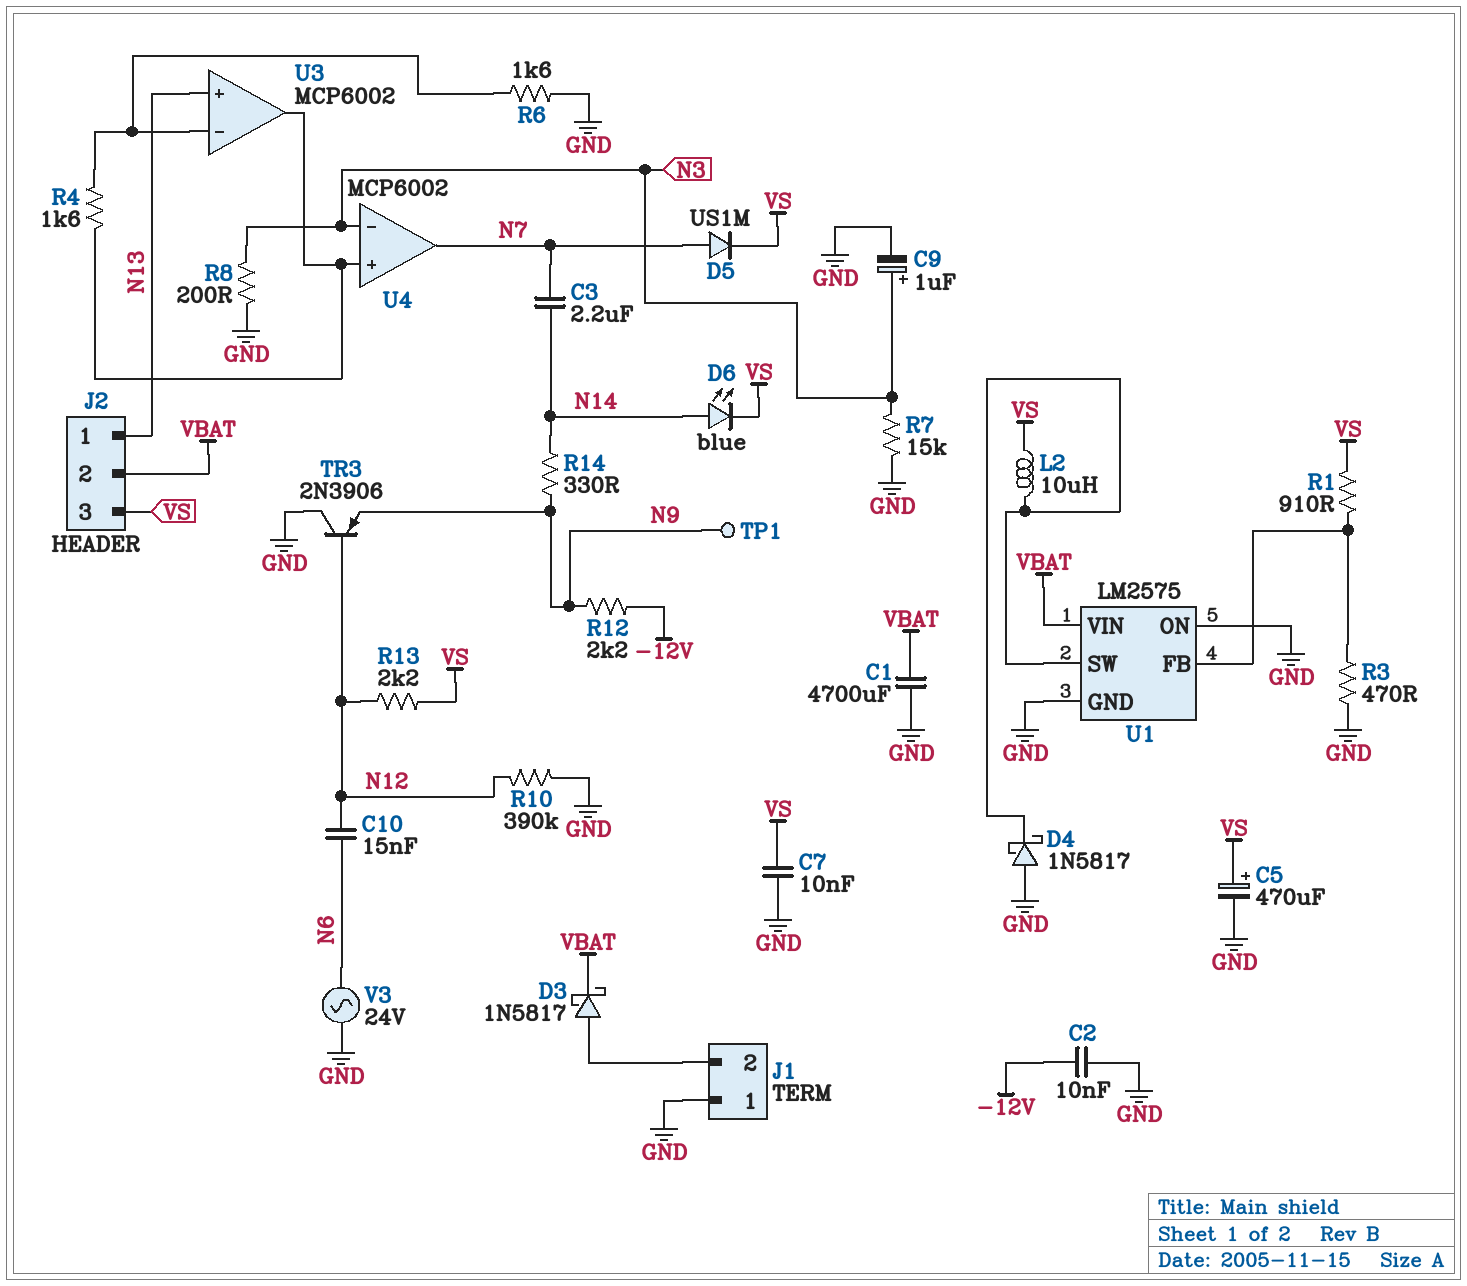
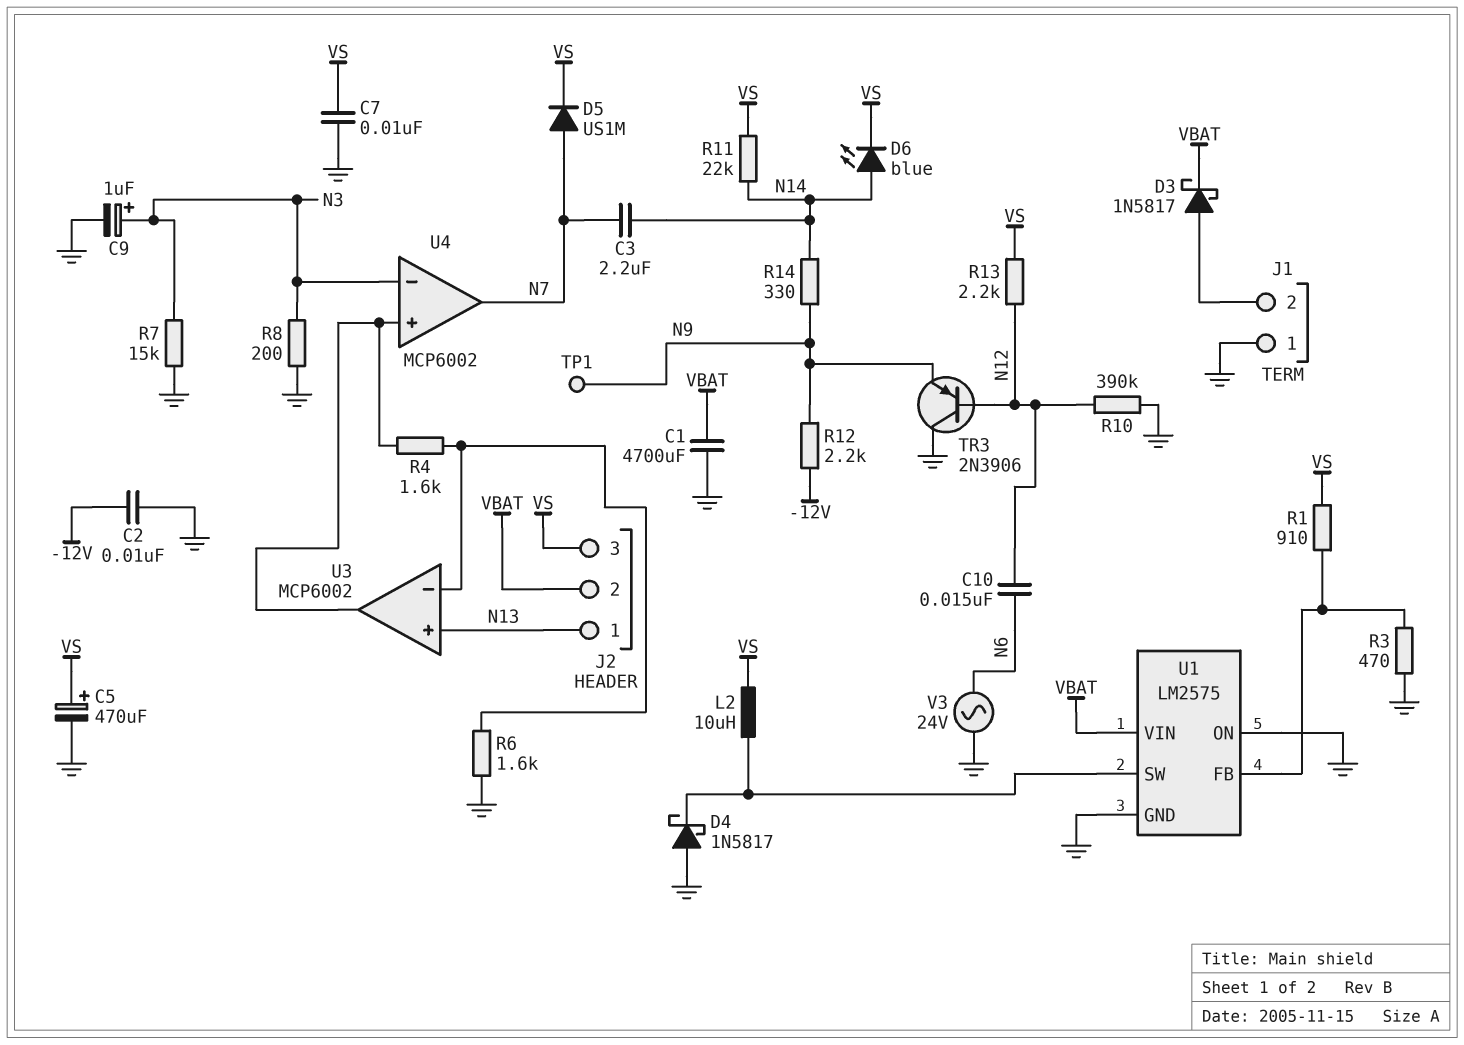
R11: none -> 22k (N14, VS)

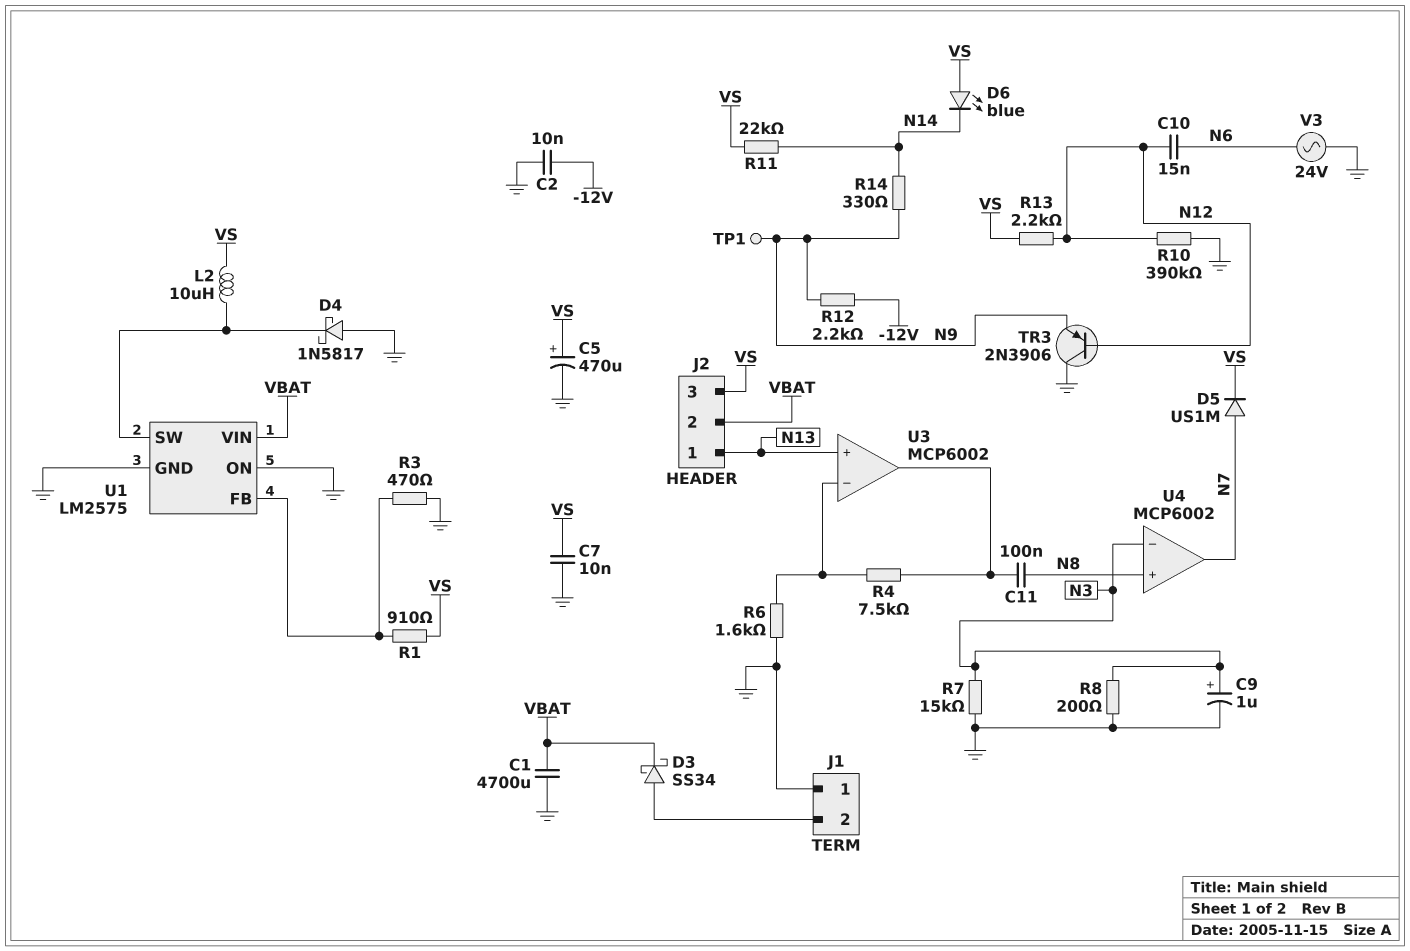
C3: 2.2uF (N7, N14) -> none
C11: none -> 100nF (N8, U3/out)
D3: schottky 1N5817 (A J1/2, K VBAT) -> schottky SS34 (A J1/2, K VBAT)
D6: LED blue (A N14, K VS) -> LED blue (A VS, K N14)
R4: 1.6k (U3/in-, U3/out) -> 7.5k (U3/in-, U3/out)
U4 pin in+: U3/out -> N8

